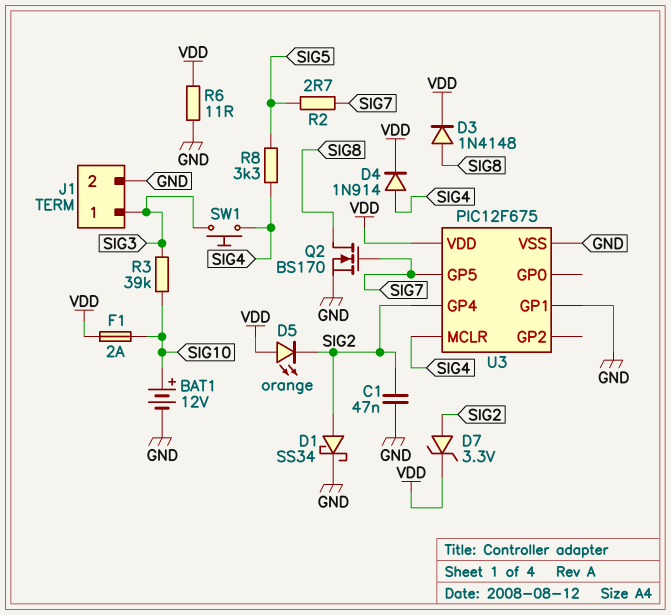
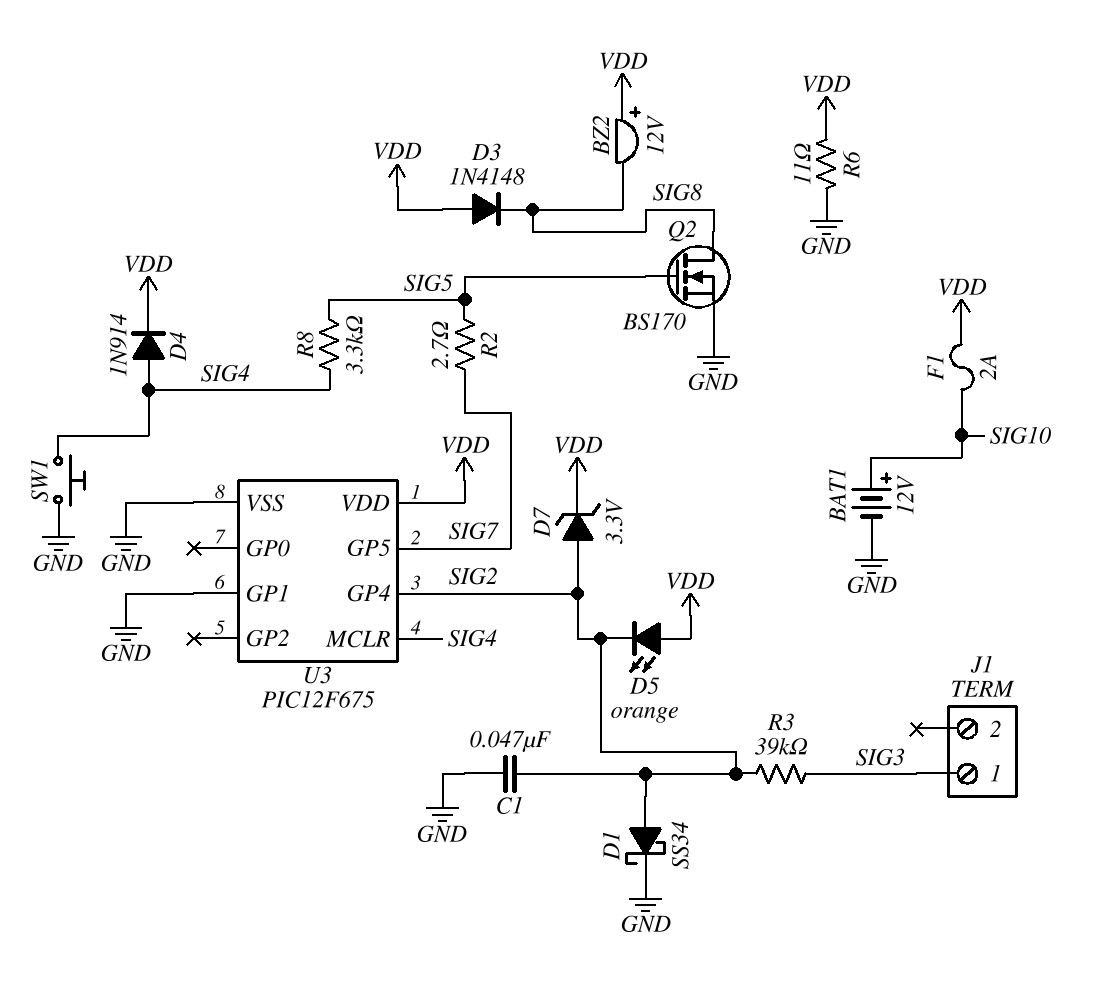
BZ2: none -> buzzer 12V (plus VDD, minus SIG8)
D3: diode 1N4148 (A SIG8, K VDD) -> diode 1N4148 (A VDD, K SIG8)
J1 pin 2: GND -> none
Q2: NMOS BS170 (G SIG7, D SIG8, S GND) -> NMOS BS170 (G SIG5, D SIG8, S GND)
R3: 39k (SIG3, SIG10) -> 39k (SIG2, SIG3)
SW1: button (SIG3, SIG4) -> button (GND, SIG4)

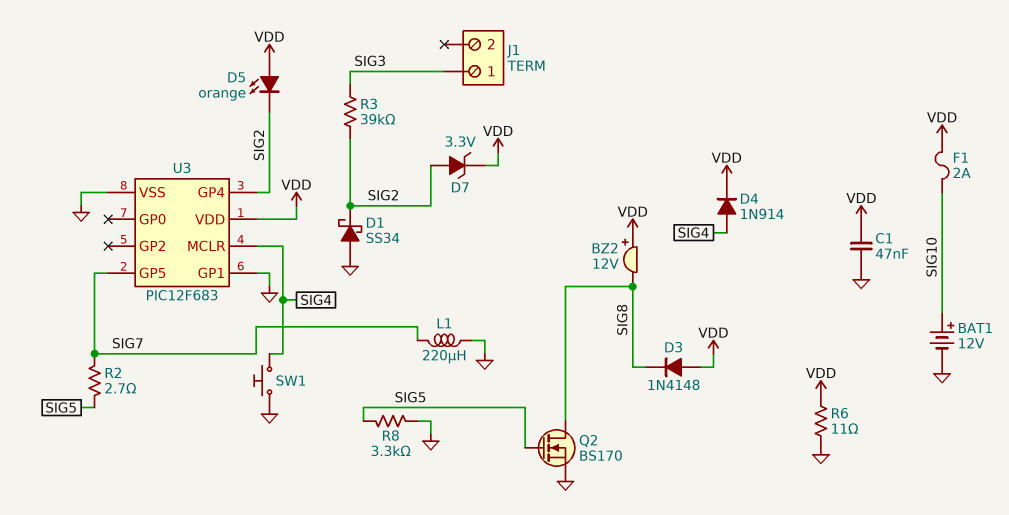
C1: 47nF (GND, SIG2) -> 47nF (GND, VDD)
D1: schottky SS34 (A SIG2, K GND) -> schottky SS34 (A GND, K SIG2)
L1: none -> 220uH (GND, SIG7)
R8: 3.3k (SIG4, SIG5) -> 3.3k (GND, SIG5)
U3: PIC12F675 -> PIC12F683

